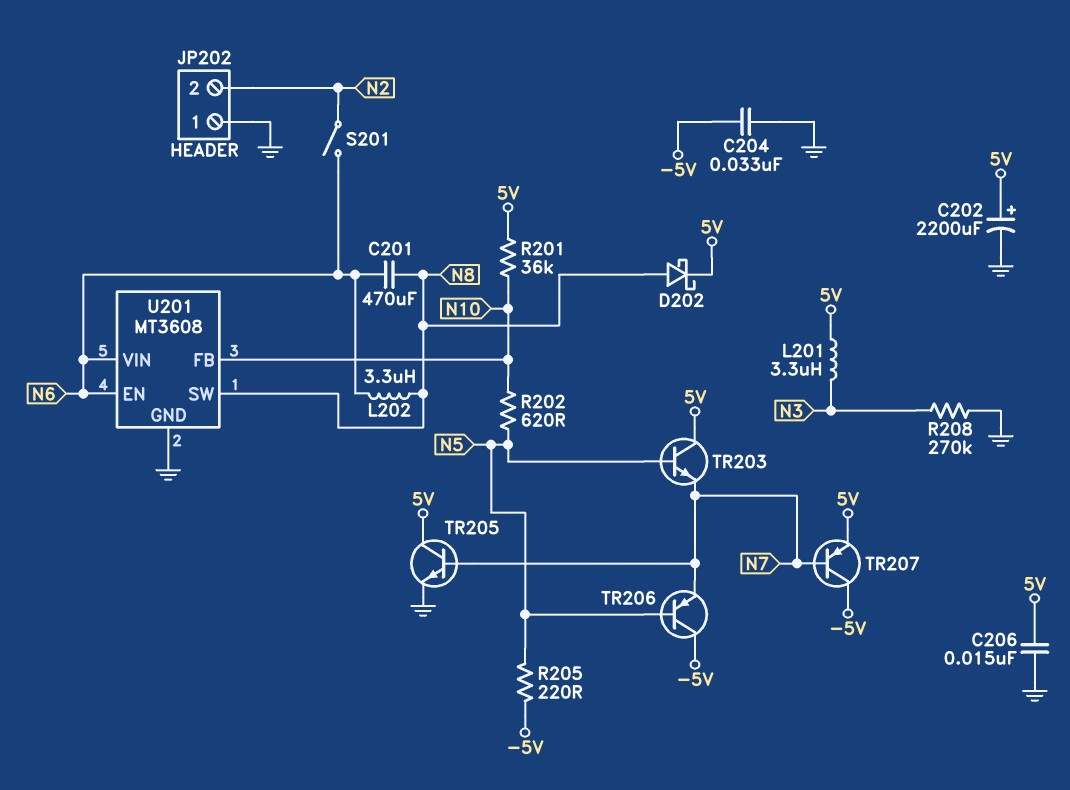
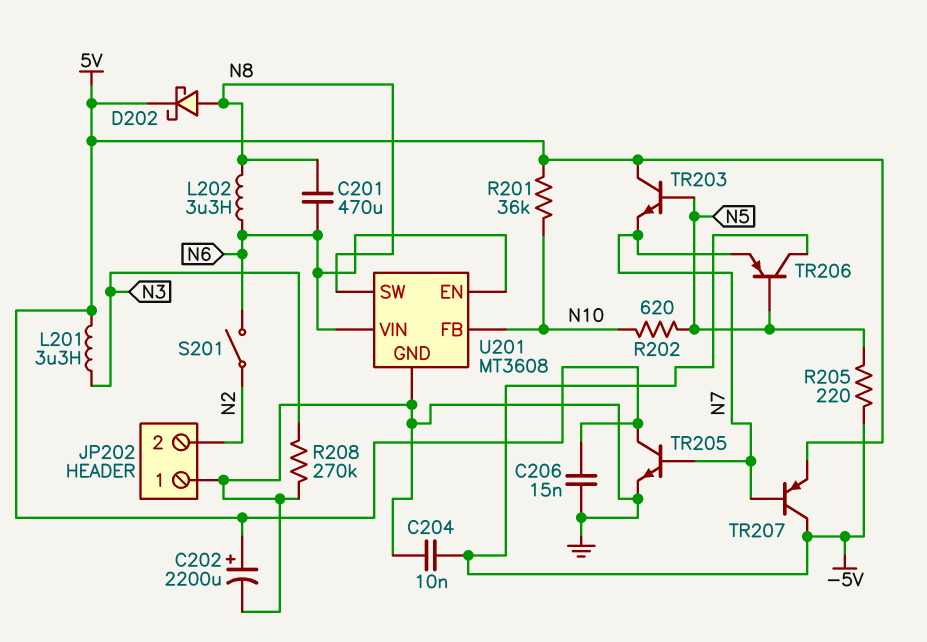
C204: 33nF (-5V, GND) -> 10nF (-5V, GND)

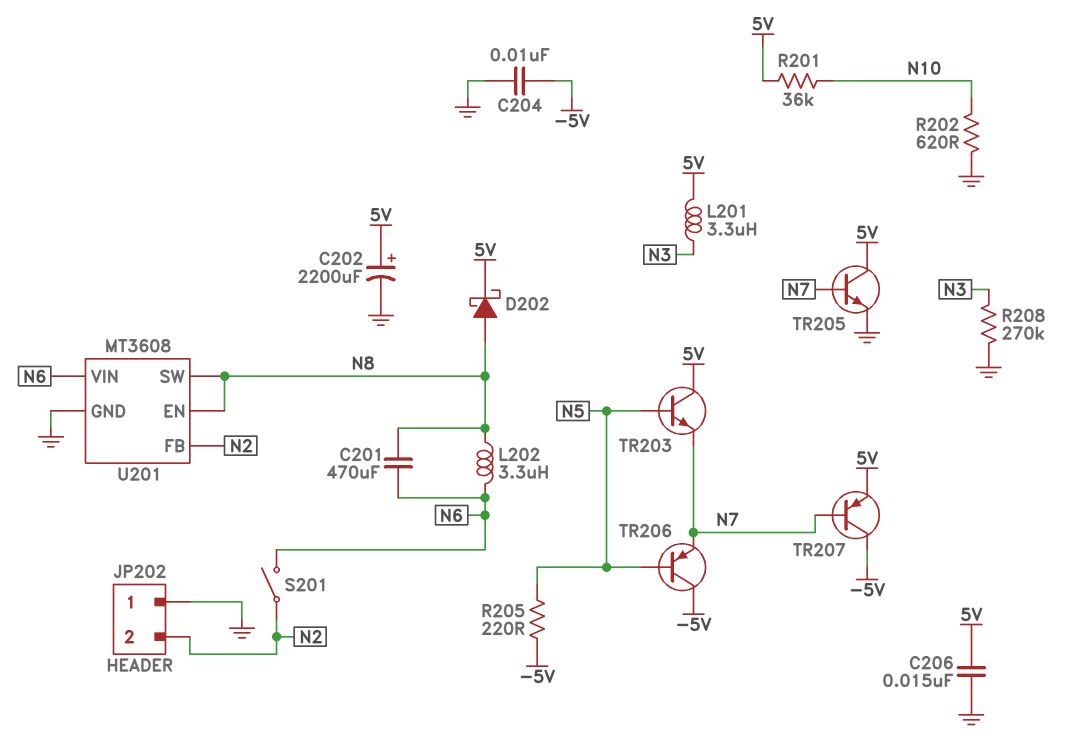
R202: 620 (N5, N10) -> 620 (GND, N10)
U201 pin EN: N6 -> N8
U201 pin FB: N10 -> N2

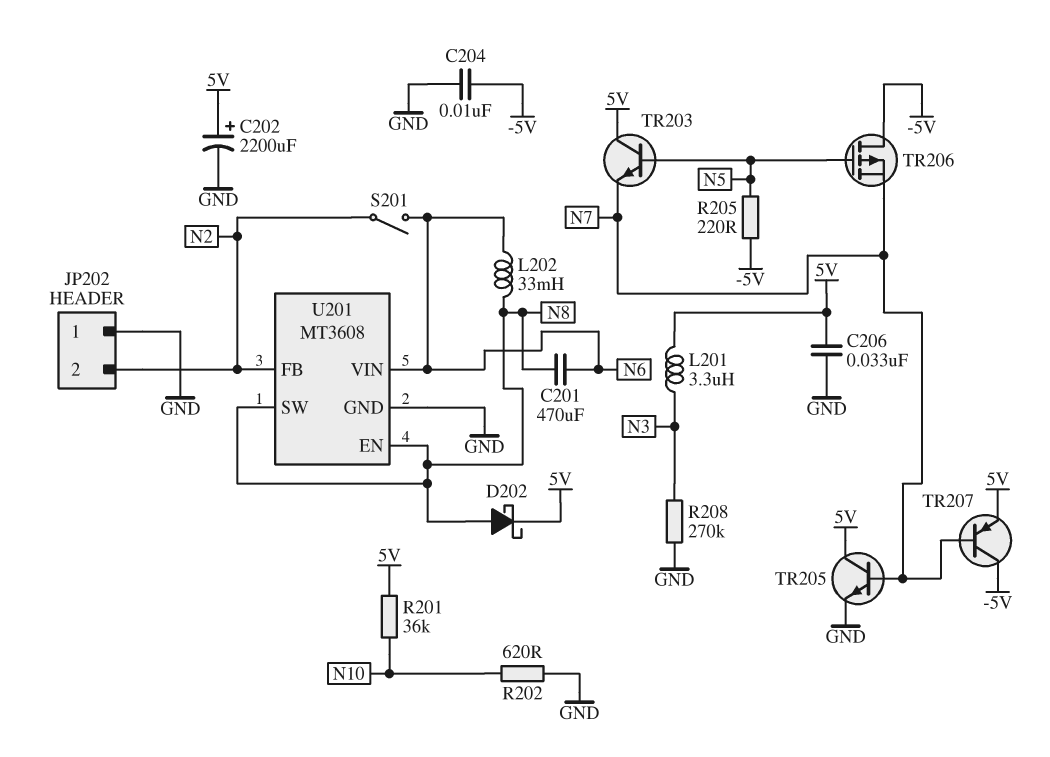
C206: 15nF (5V, GND) -> 33nF (5V, GND)
L202: 3.3uH (N6, N8) -> 33mH (N6, N8)
TR206: PNP (B N5, C -5V, E N7) -> PMOS (G N5, D -5V, S N7)

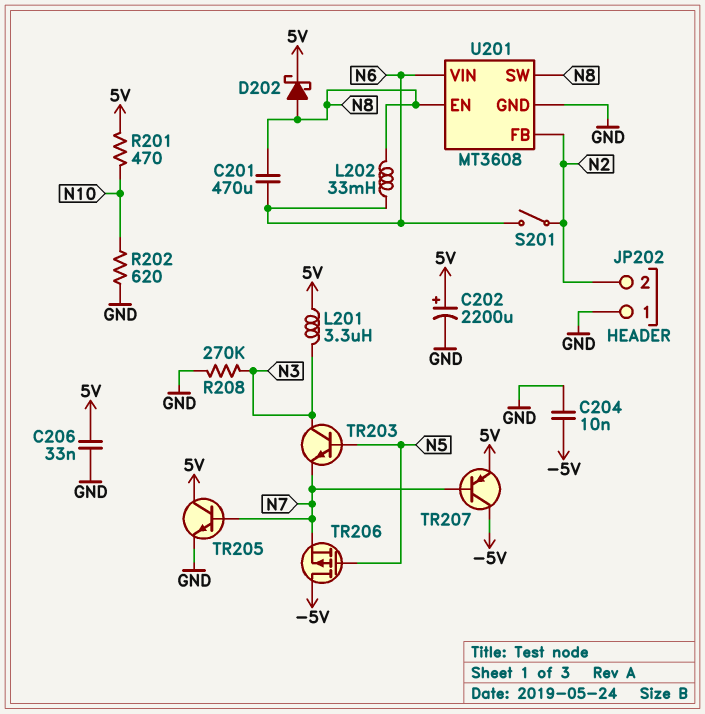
R201: 36k (5V, N10) -> 470 (5V, N10)
R205: 220 (-5V, N5) -> none
TR203: NPN (B N5, C 5V, E N7) -> NPN (B N5, C N3, E N7)

